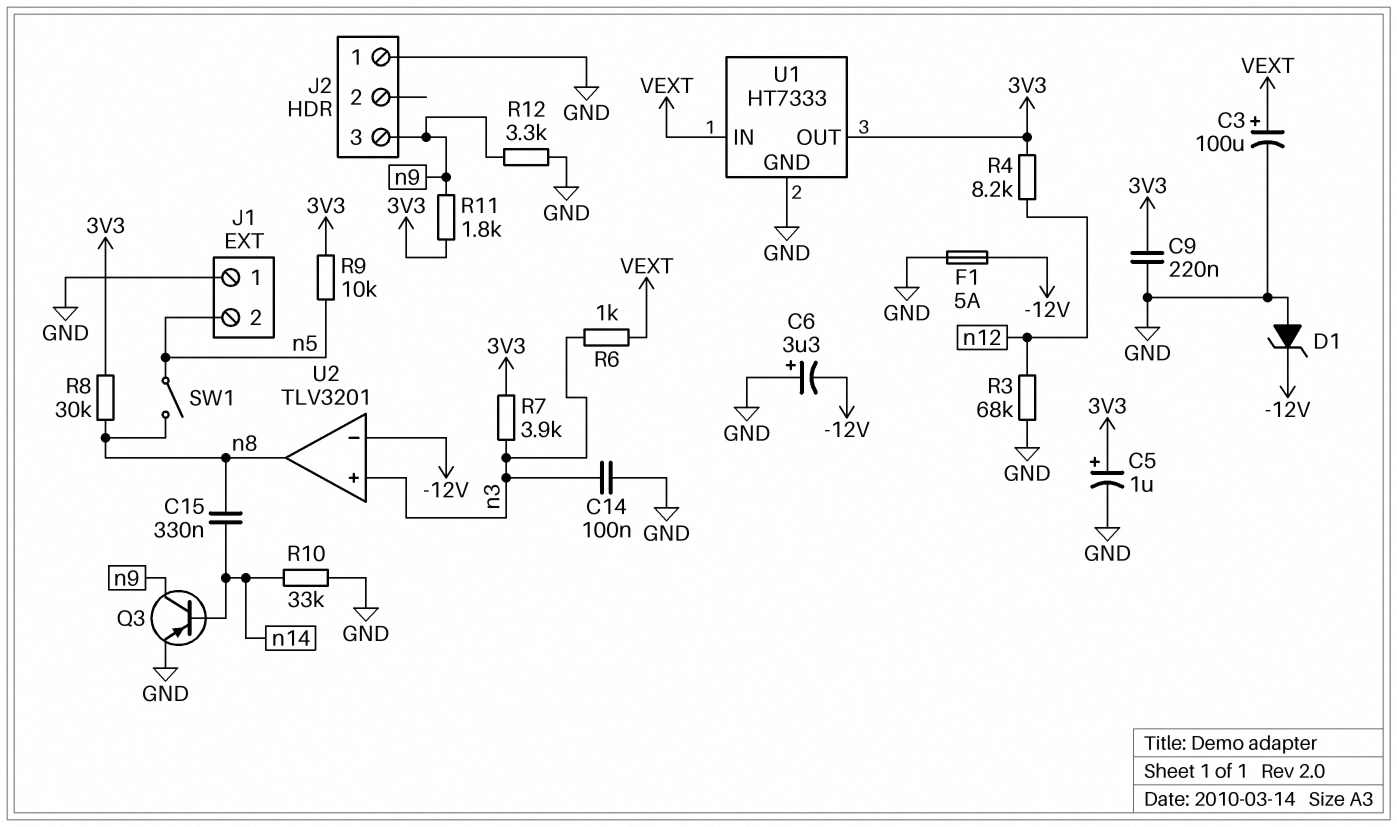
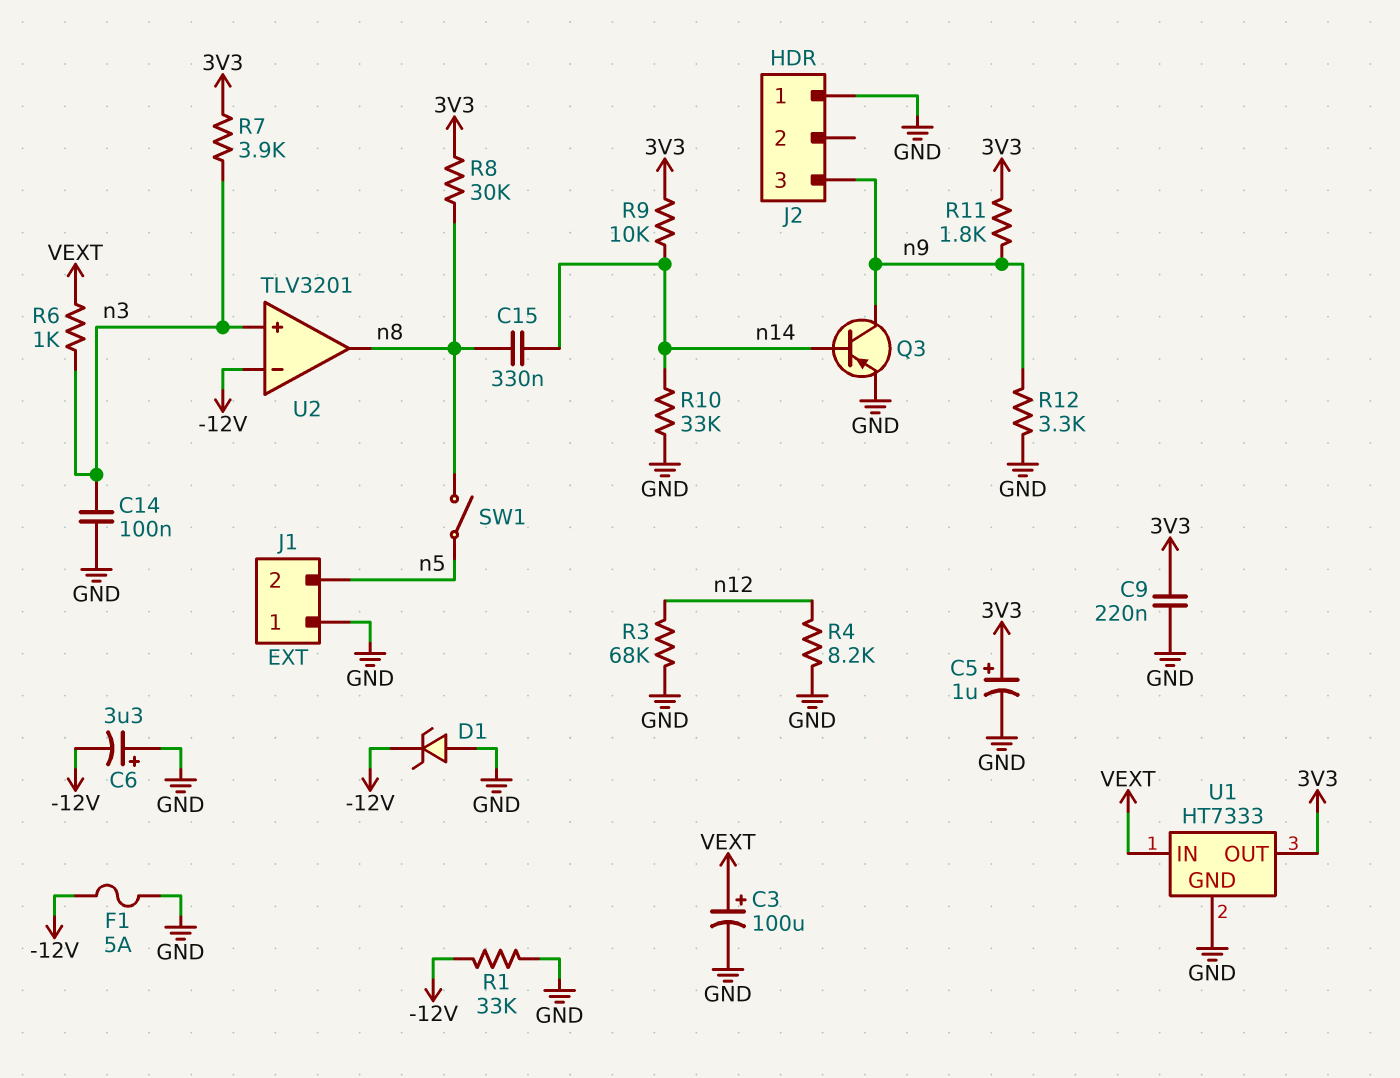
R1: none -> 33k (-12V, GND)
R4: 8.2k (3V3, n12) -> 8.2k (GND, n12)
R9: 10k (3V3, n5) -> 10k (3V3, n14)

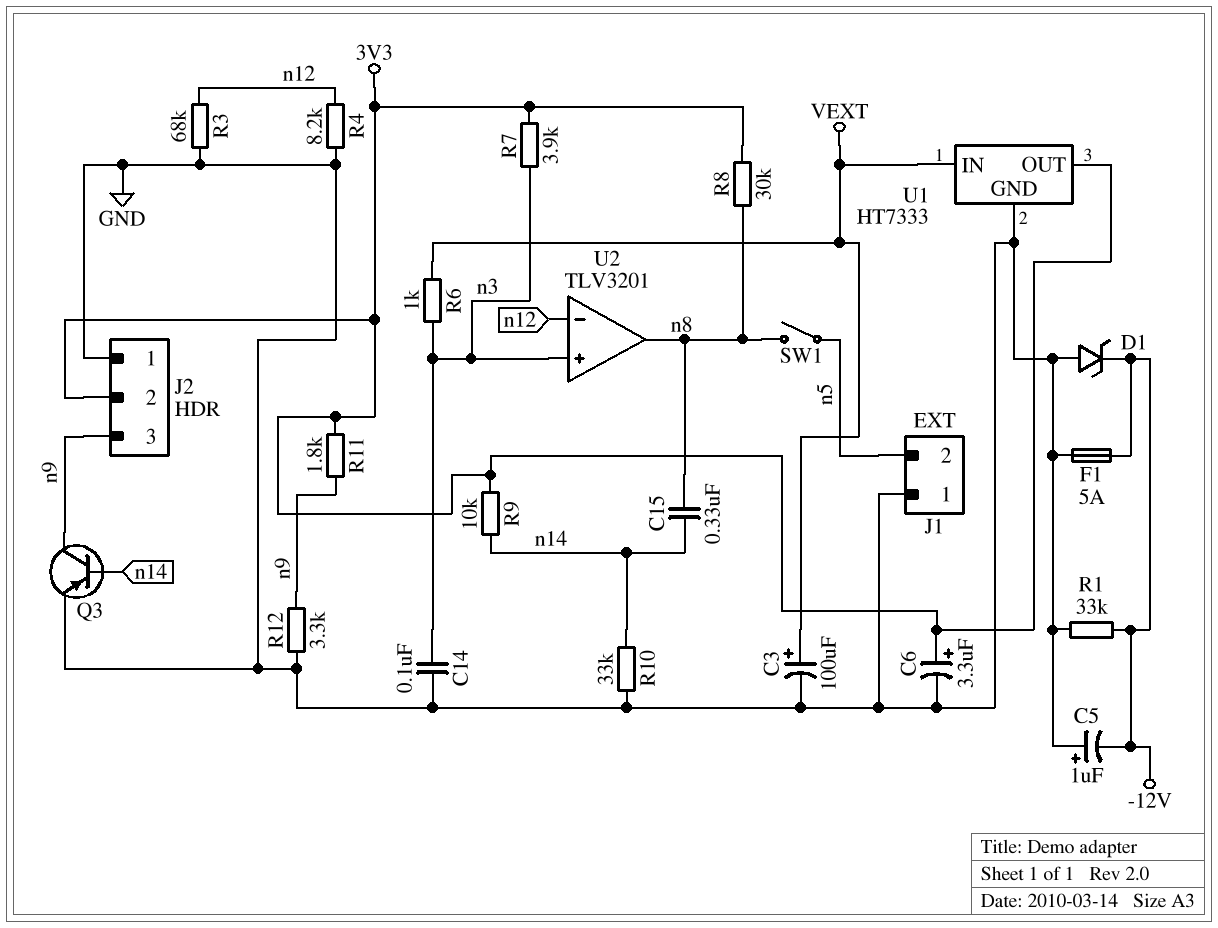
C5: 1uF (plus 3V3, minus GND) -> 1uF (plus GND, minus -12V)
C6: 3.3uF (plus GND, minus -12V) -> 3.3uF (plus 3V3, minus GND)
C9: 220nF (3V3, GND) -> none
J2 pin 2: none -> 3V3
U2 pin in-: -12V -> n12

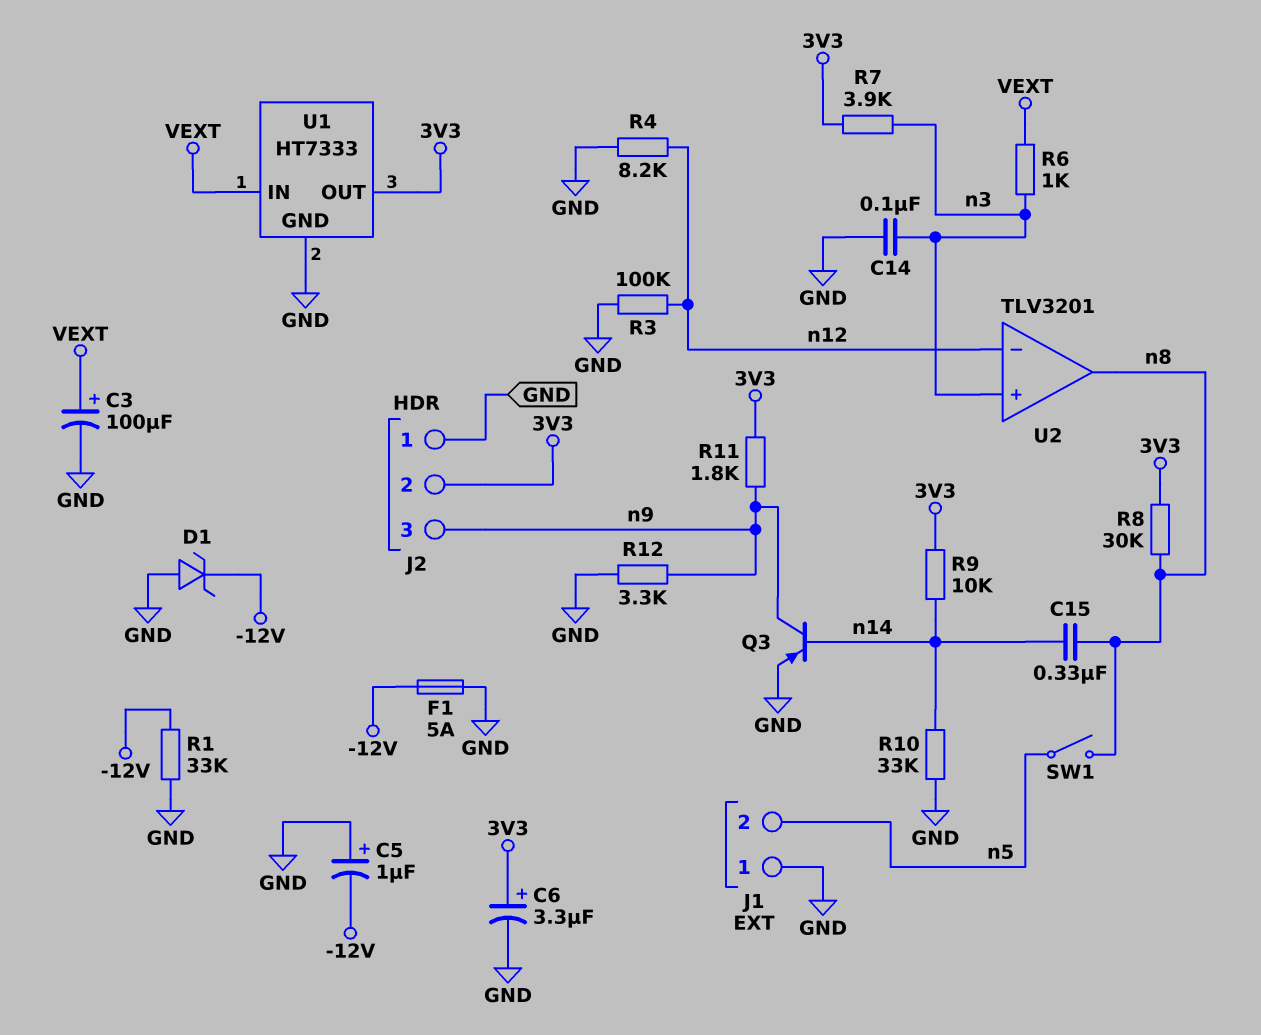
R3: 68k (GND, n12) -> 100k (GND, n12)

